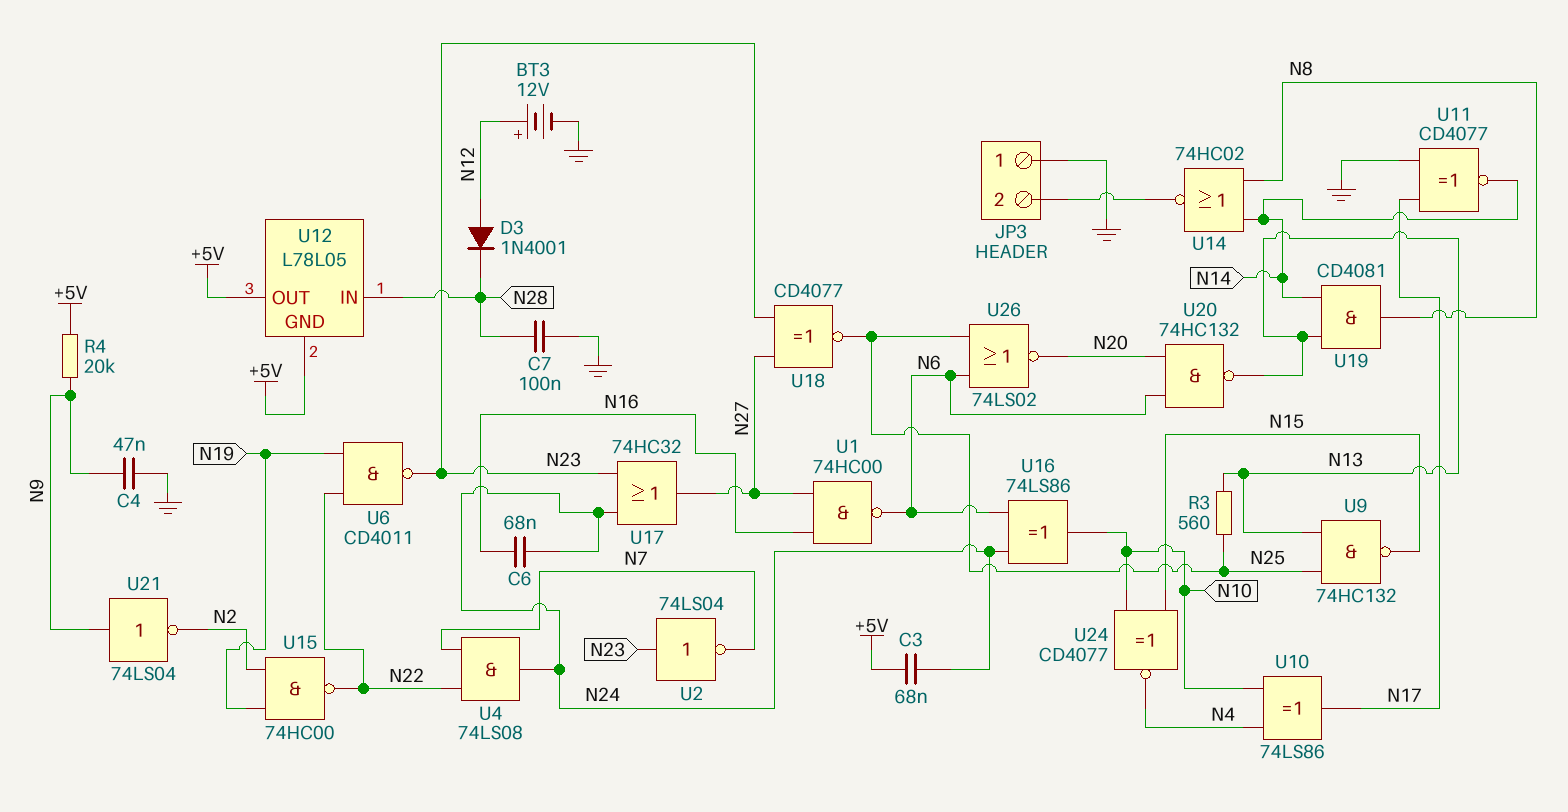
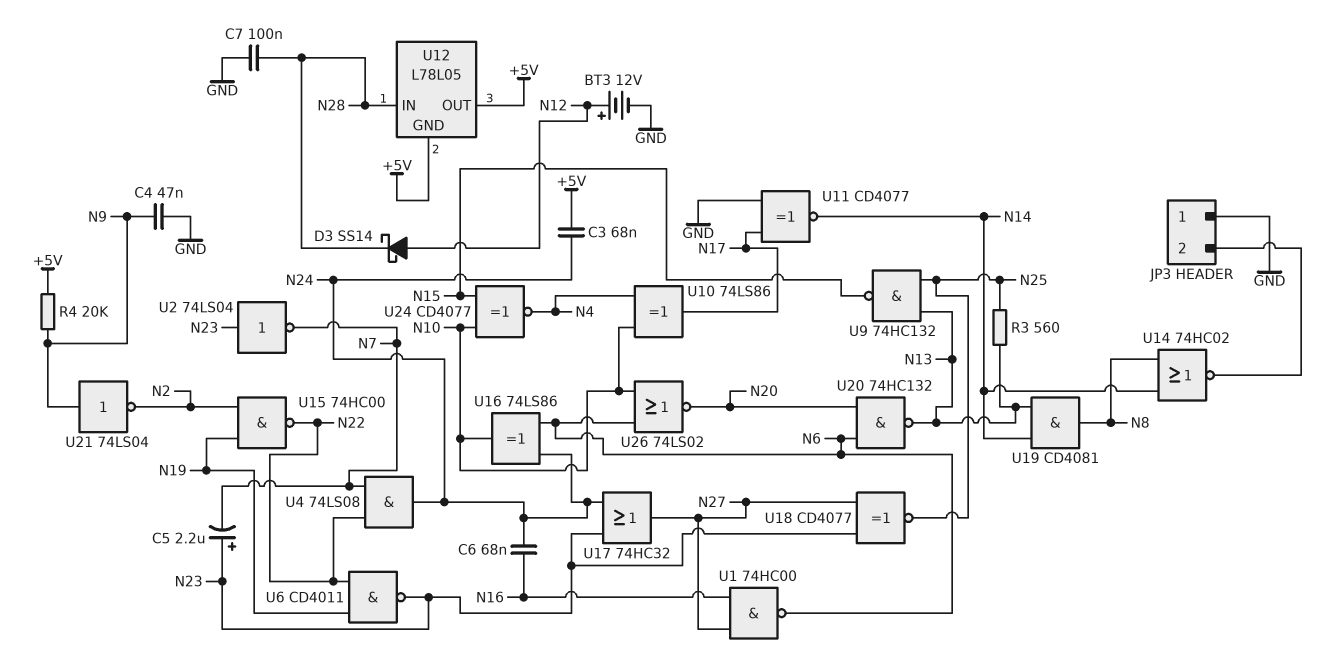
C5: none -> 2.2uF (plus N23, minus N7)
D3: diode 1N4001 (A N12, K N28) -> schottky SS14 (A N12, K N28)
U26: NOR 74LS02 (in N6, in N25, out N20) -> NOR 74LS02 (in N6, in N10, out N20)

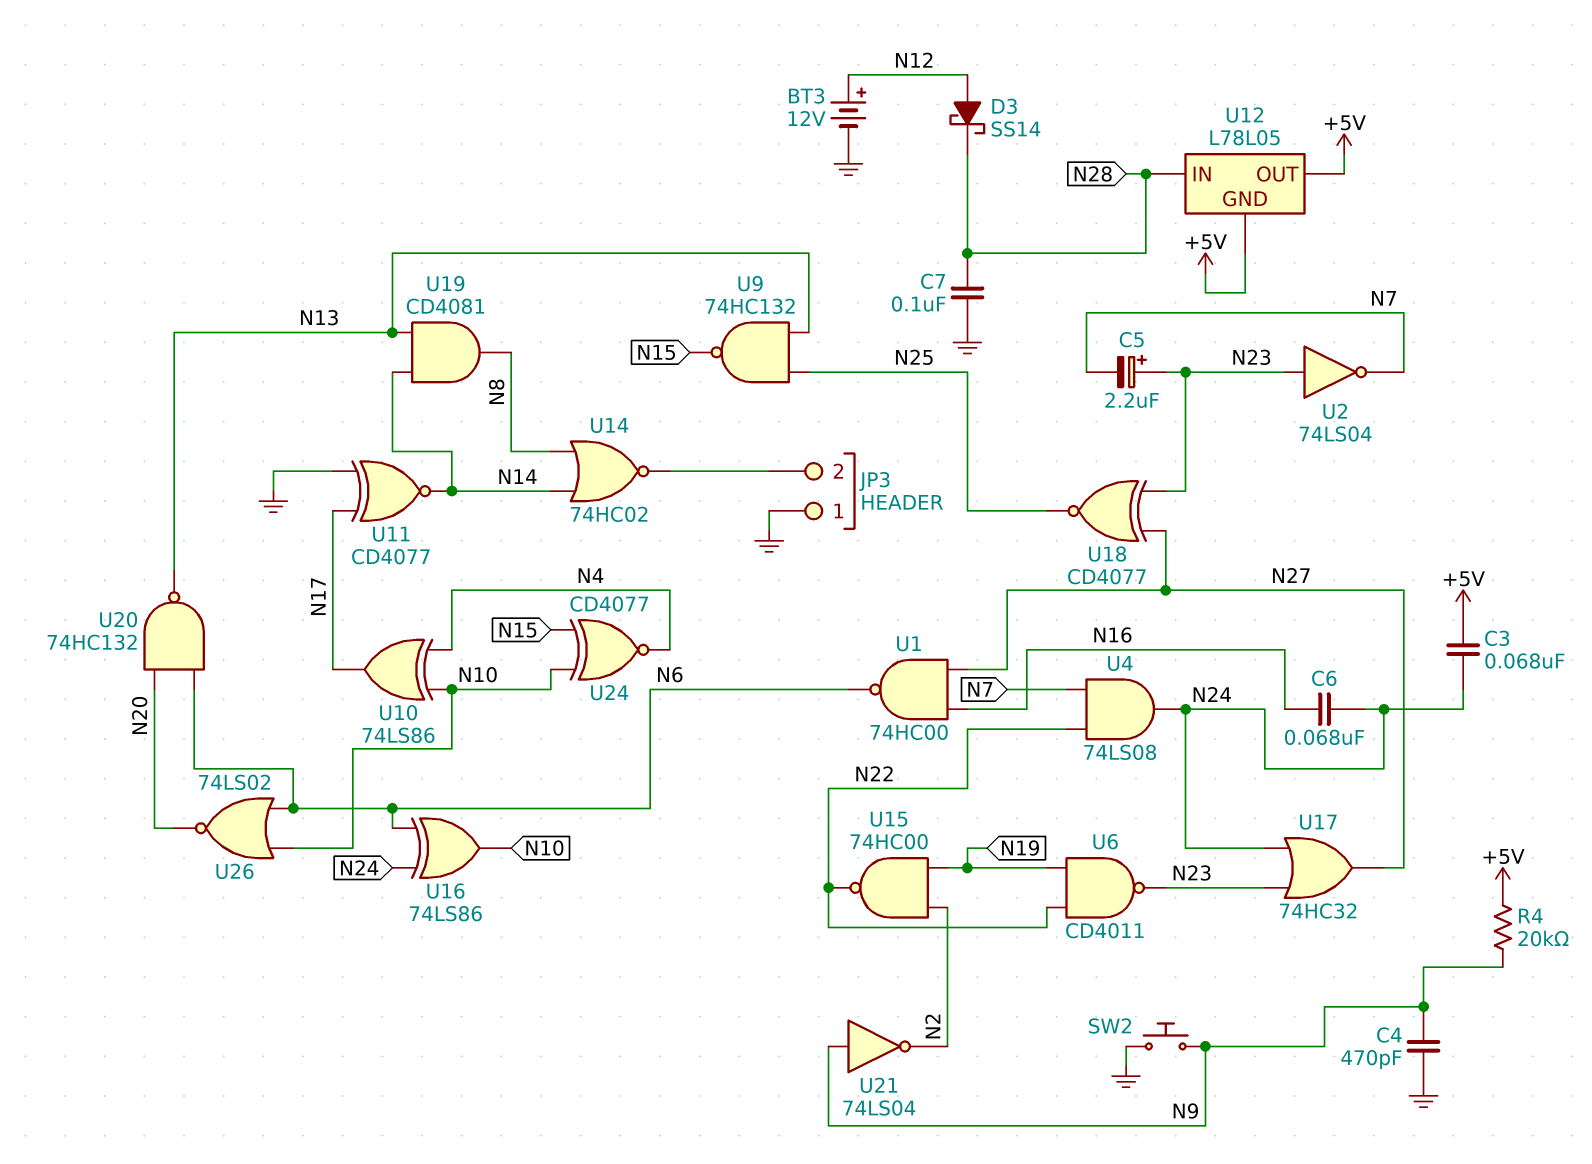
C4: 47nF (GND, N9) -> 470pF (GND, N9)
R3: 560 (N13, N25) -> none
SW2: none -> button (GND, N9)

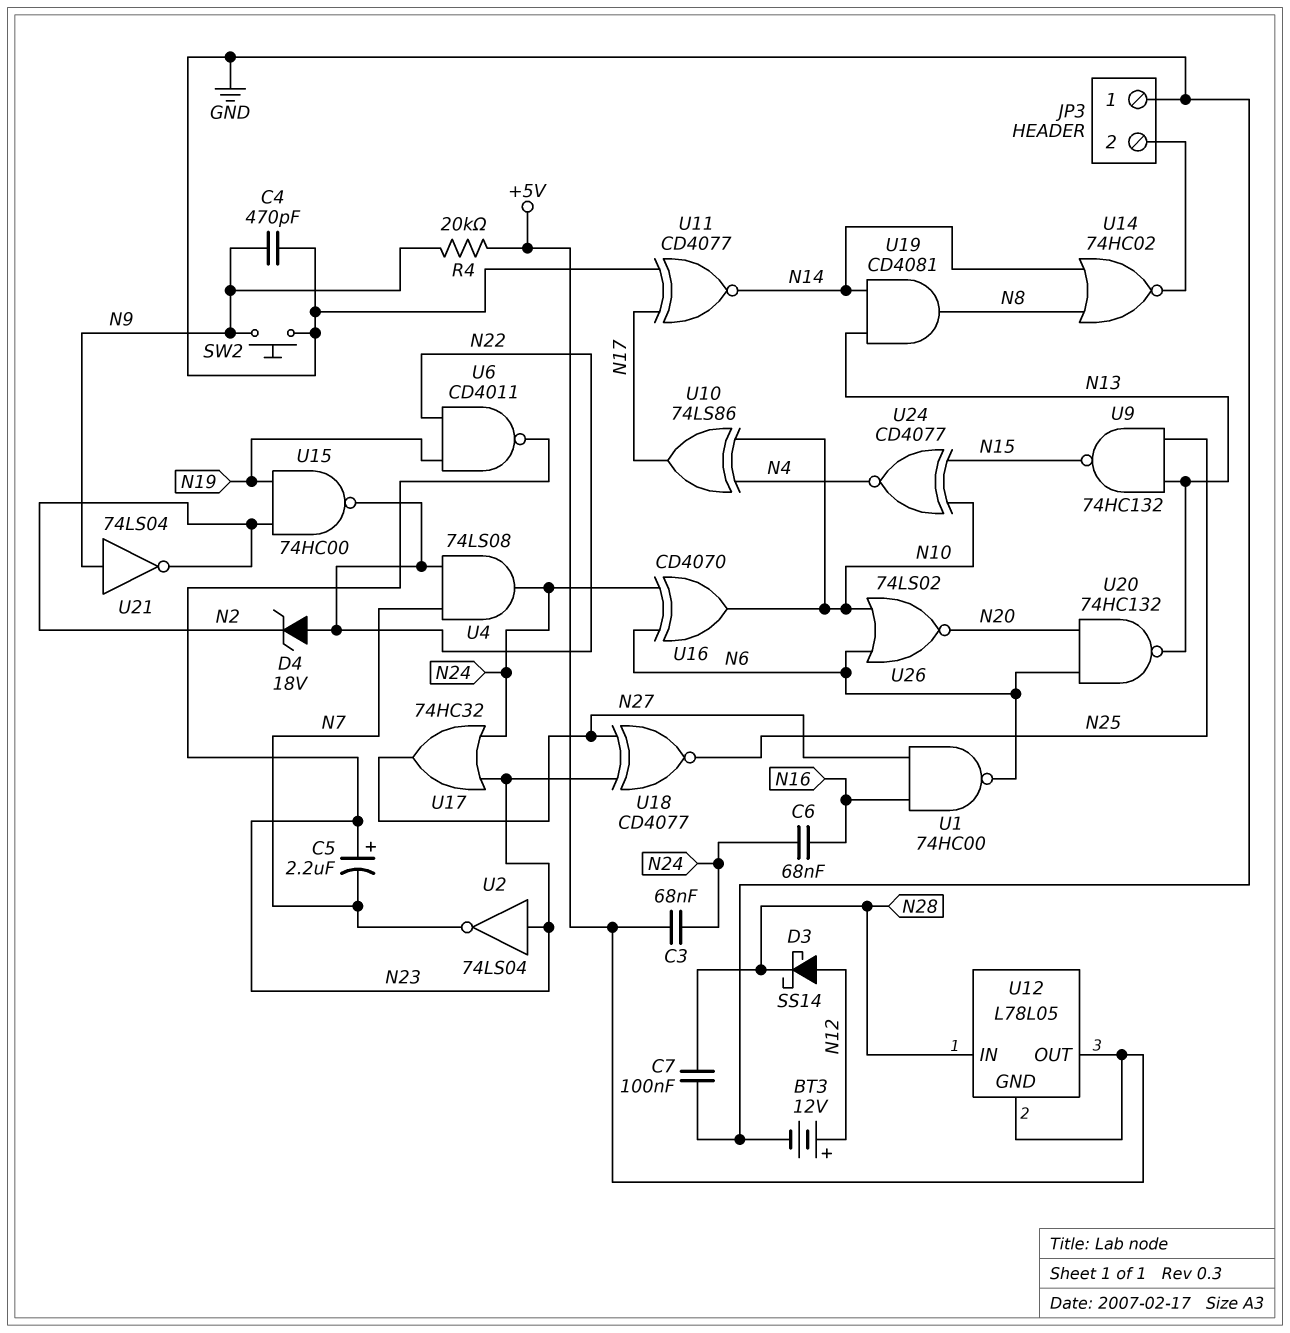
D4: none -> zener 18V (A N22, K N2)
U16: XOR 74LS86 (in N6, in N24, out N10) -> XOR CD4070 (in N6, in N24, out N10)

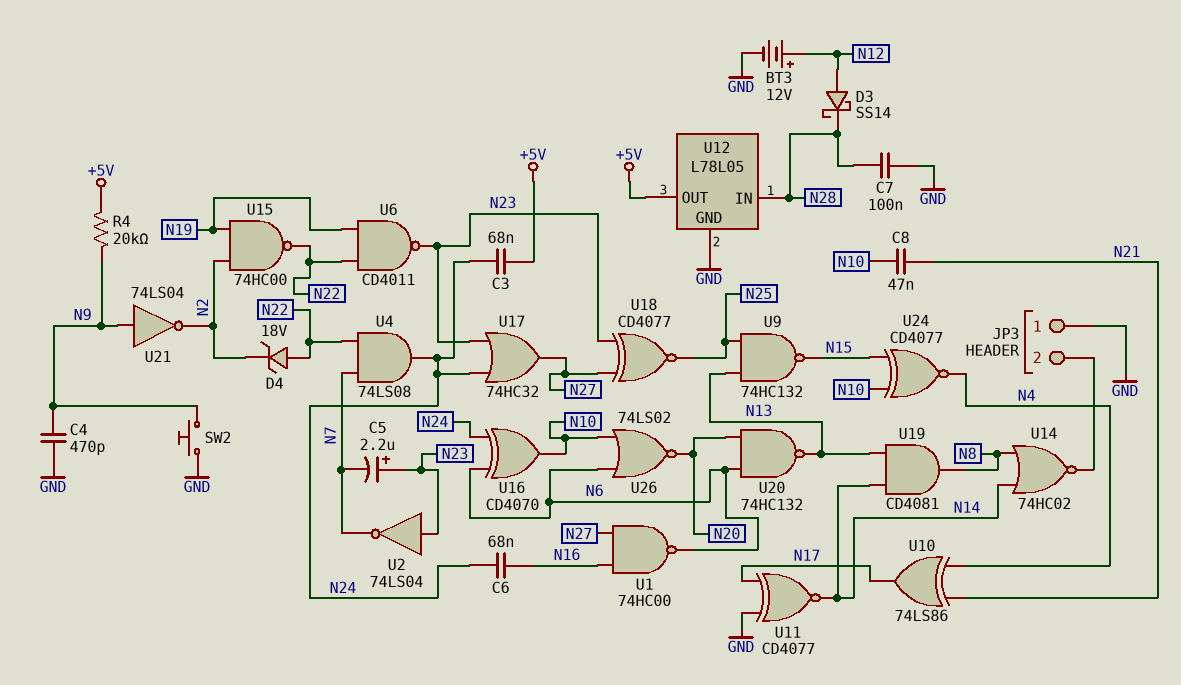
C8: none -> 47nF (N10, N21)
U10: XOR 74LS86 (in N4, in N10, out N17) -> XOR 74LS86 (in N4, in N21, out N17)
U12 pin GND: +5V -> GND

